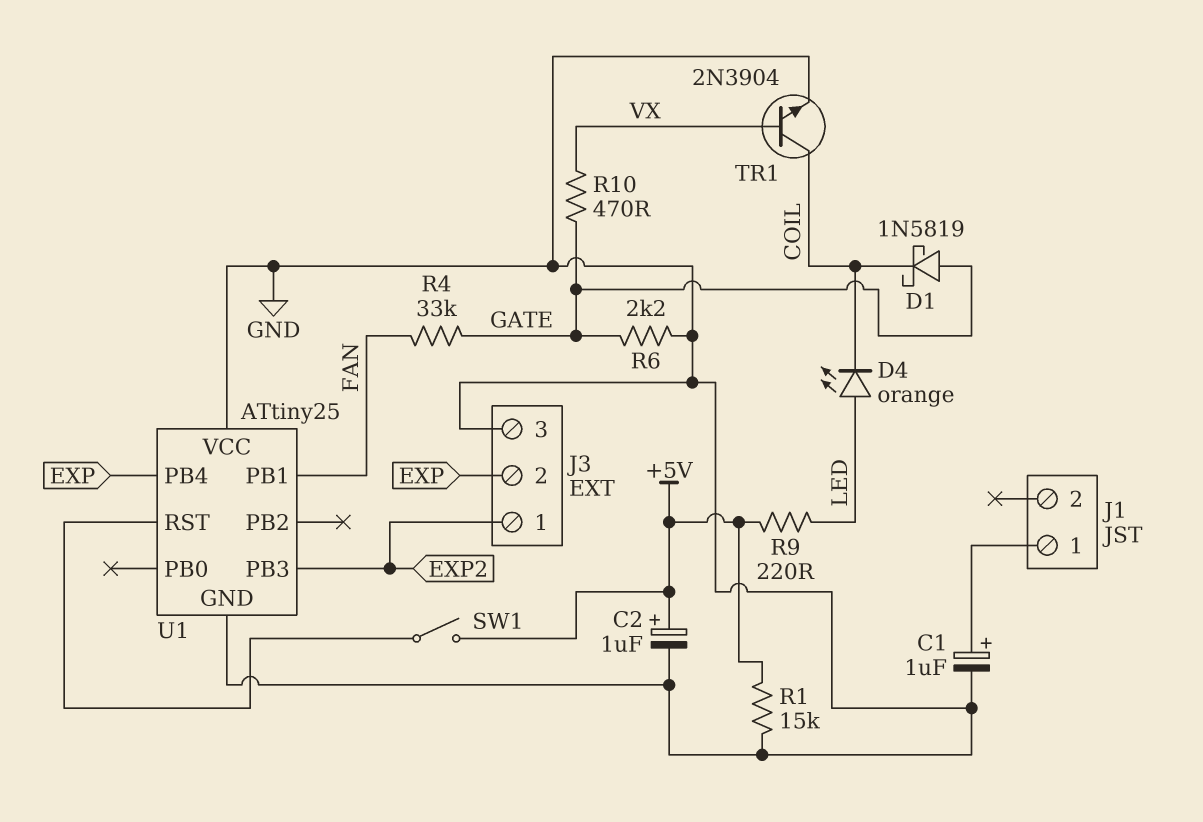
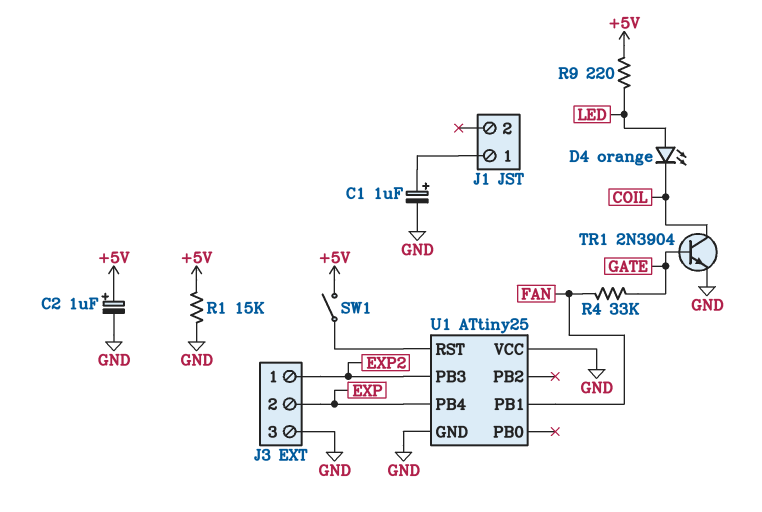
D1: schottky 1N5819 (A GATE, K COIL) -> none
R6: 2.2k (GATE, GND) -> none
R10: 470 (GATE, VX) -> none
TR1: NPN 2N3904 (B VX, C COIL, E GND) -> NPN 2N3904 (B GATE, C COIL, E GND)

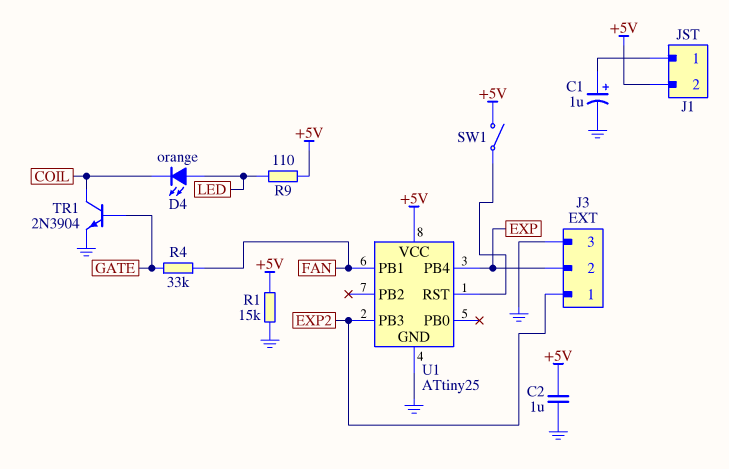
C2: 1uF (plus +5V, minus GND) -> 1uF (+5V, GND)
J1 pin 2: none -> +5V
R9: 220 (+5V, LED) -> 110 (+5V, LED)
U1 pin VCC: GND -> +5V

